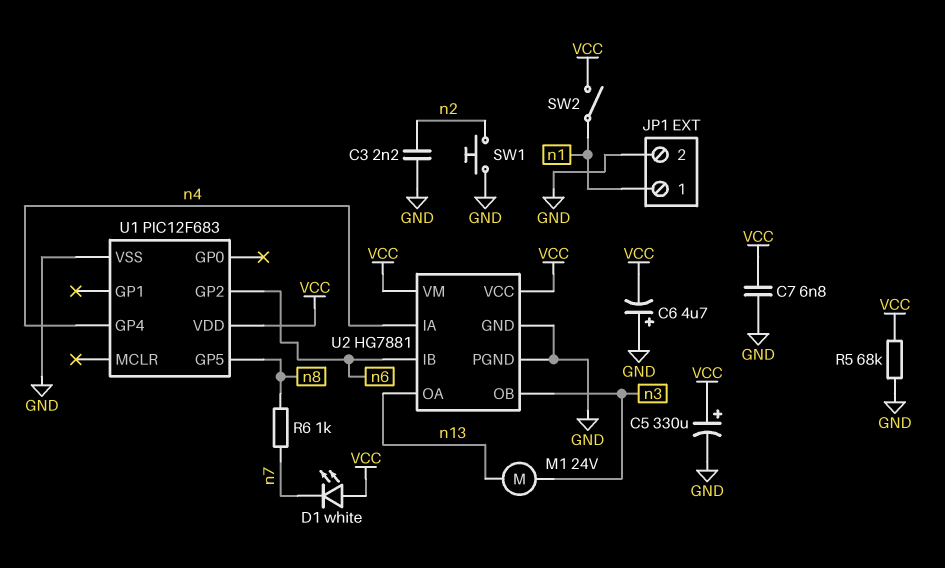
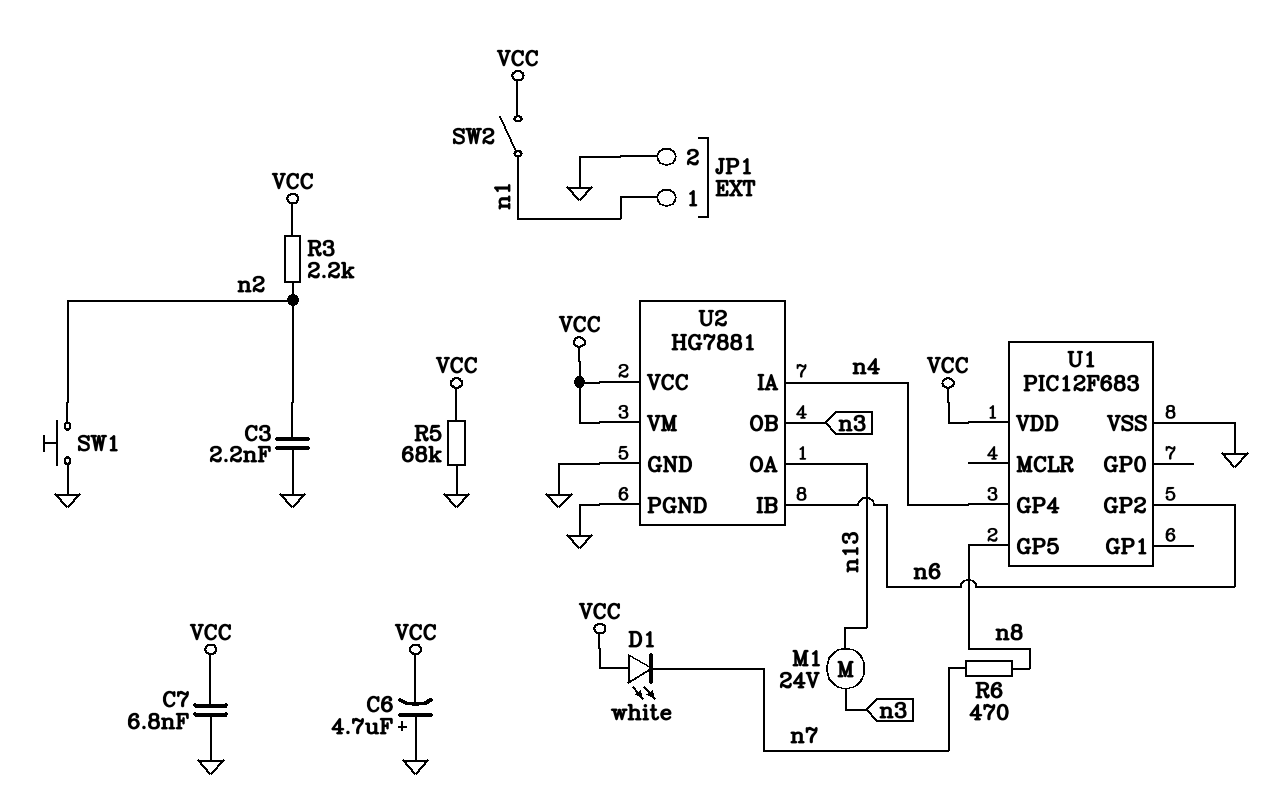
C5: 330uF (plus VCC, minus GND) -> none
R3: none -> 2.2k (VCC, n2)
R6: 1k (n7, n8) -> 470 (n7, n8)

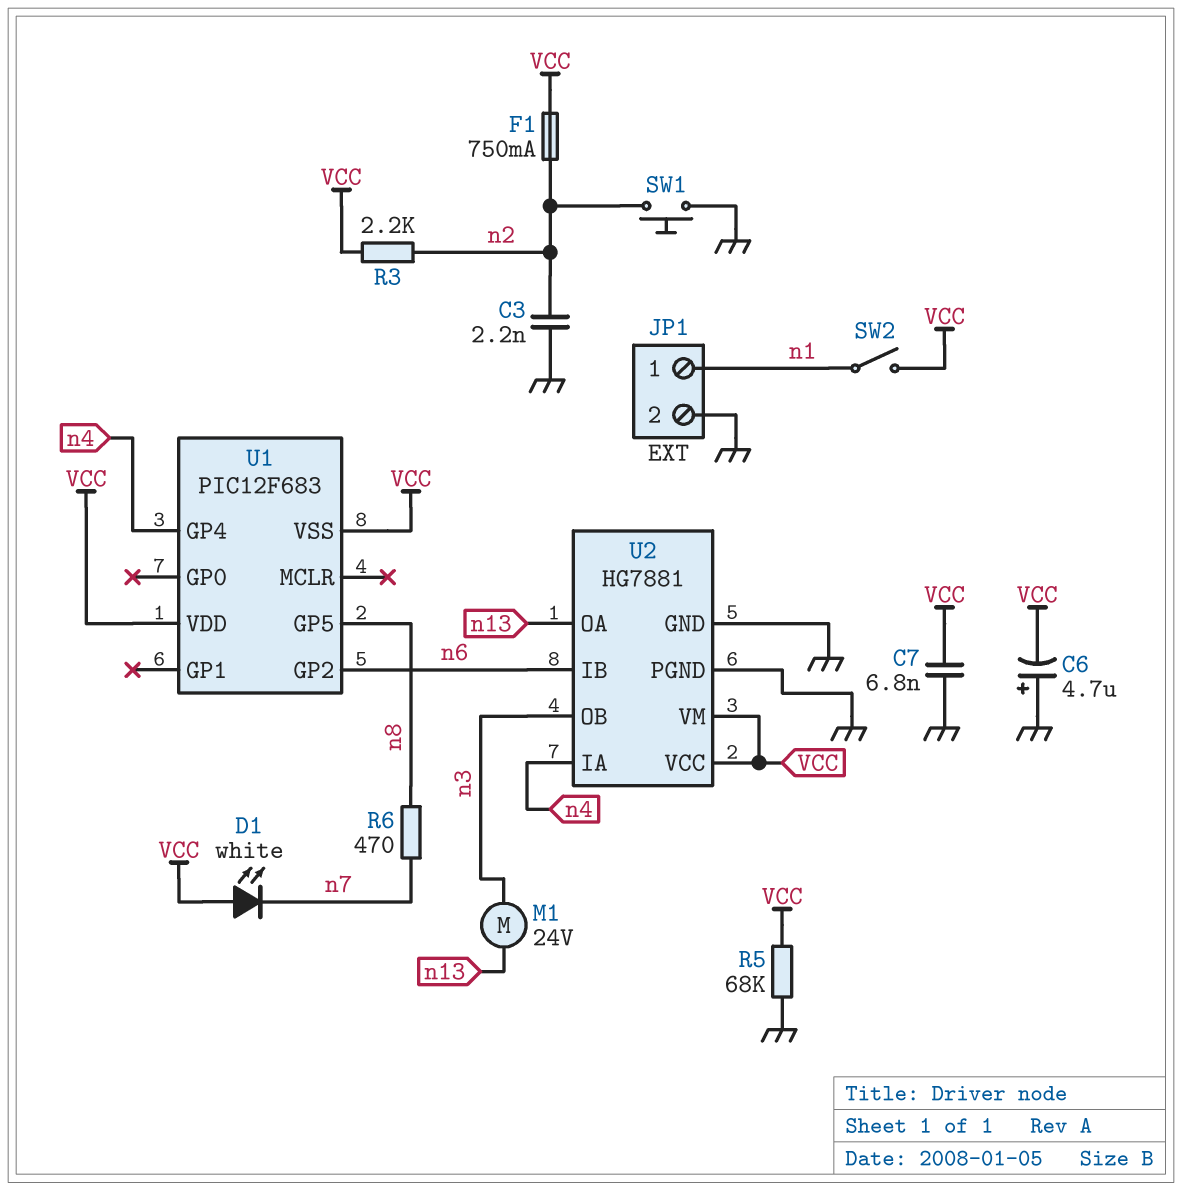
F1: none -> 750mA (VCC, n2)
U1 pin VSS: GND -> VCC

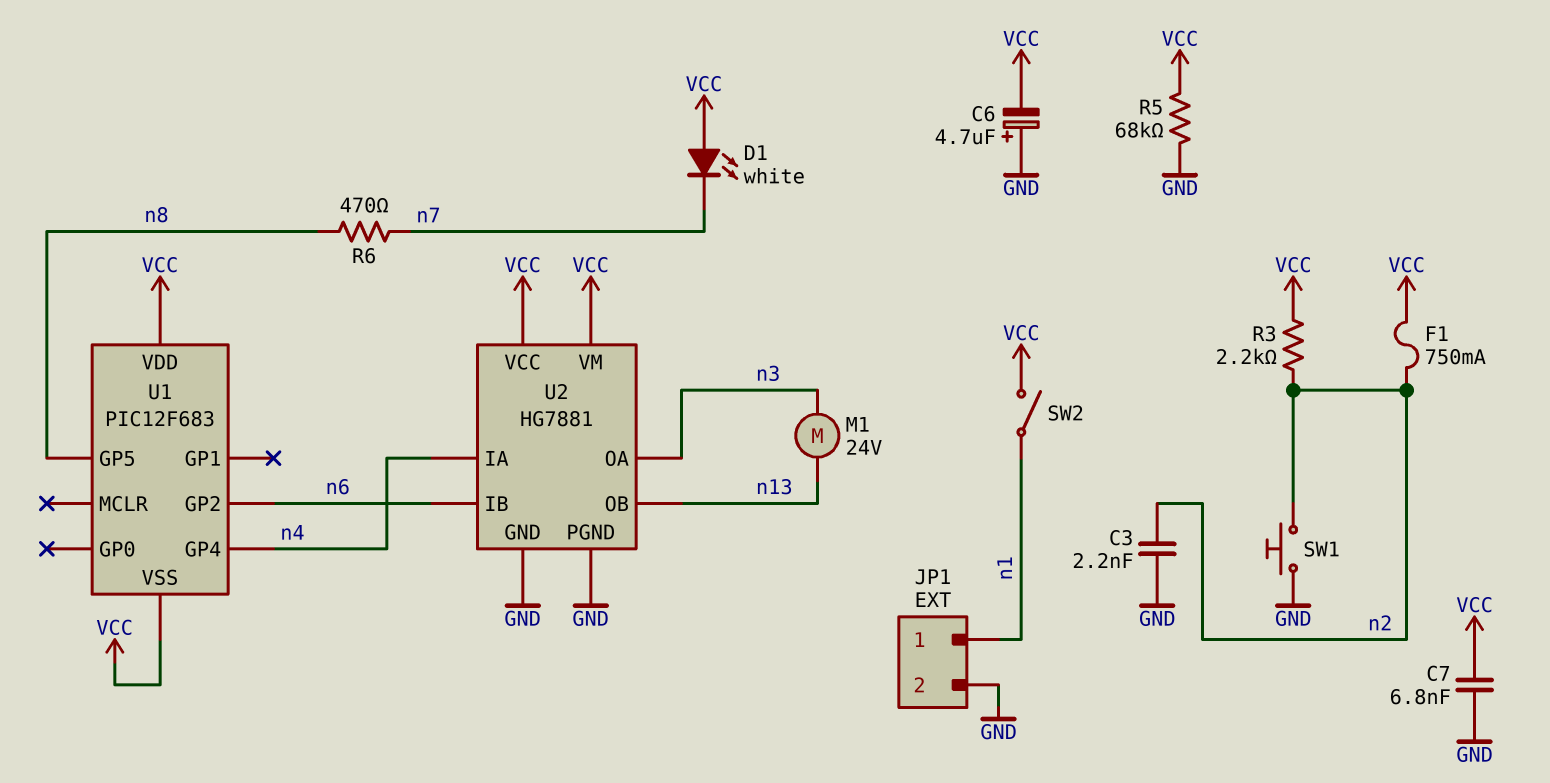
U2 pin OA: n13 -> n3
U2 pin OB: n3 -> n13

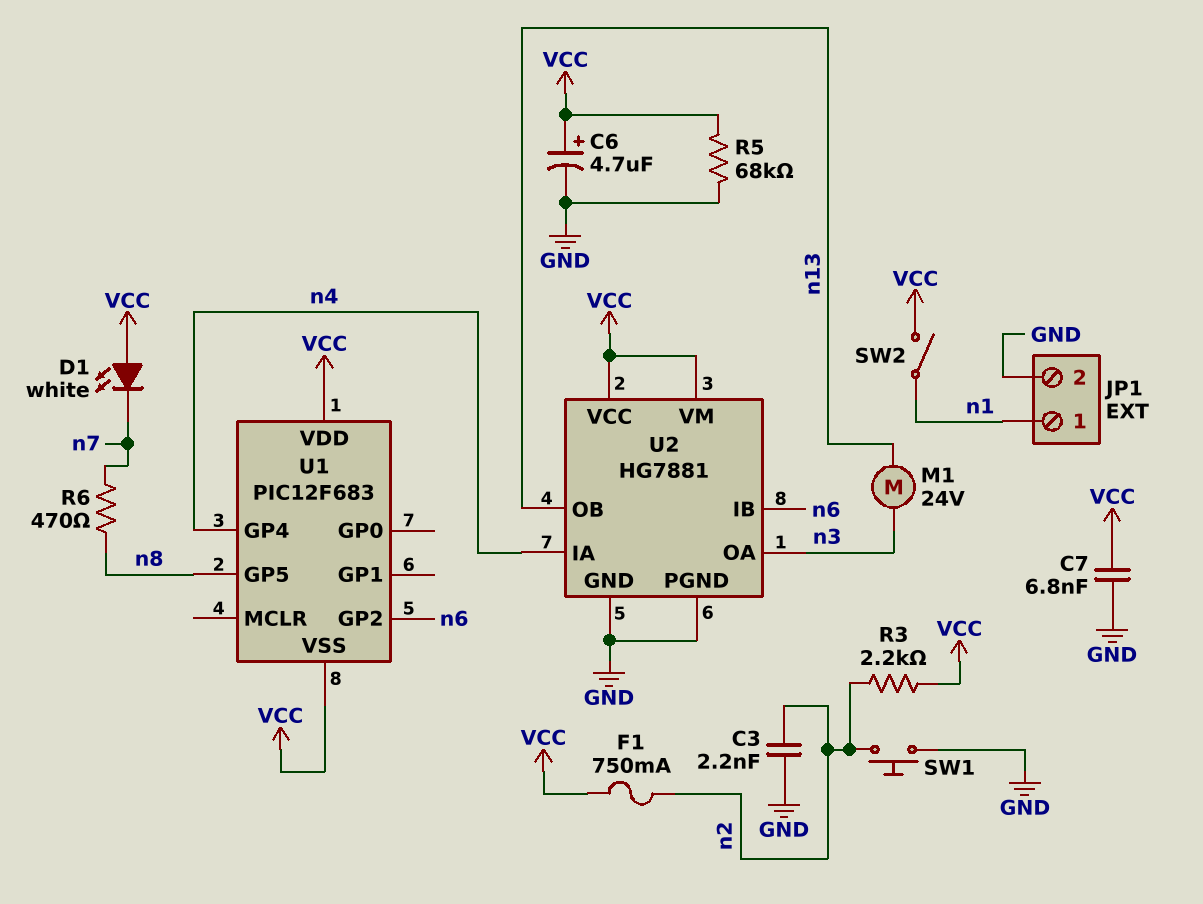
C6: 4.7uF (plus GND, minus VCC) -> 4.7uF (plus VCC, minus GND)

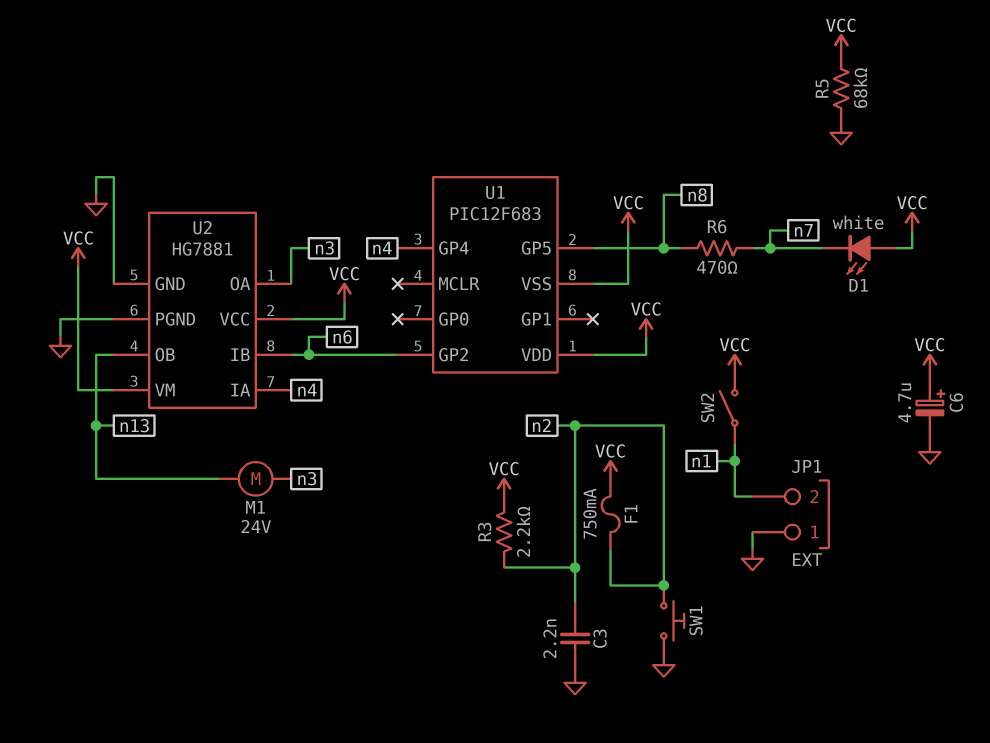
C7: 6.8nF (GND, VCC) -> none
JP1 pin 1: n1 -> GND
JP1 pin 2: GND -> n1

